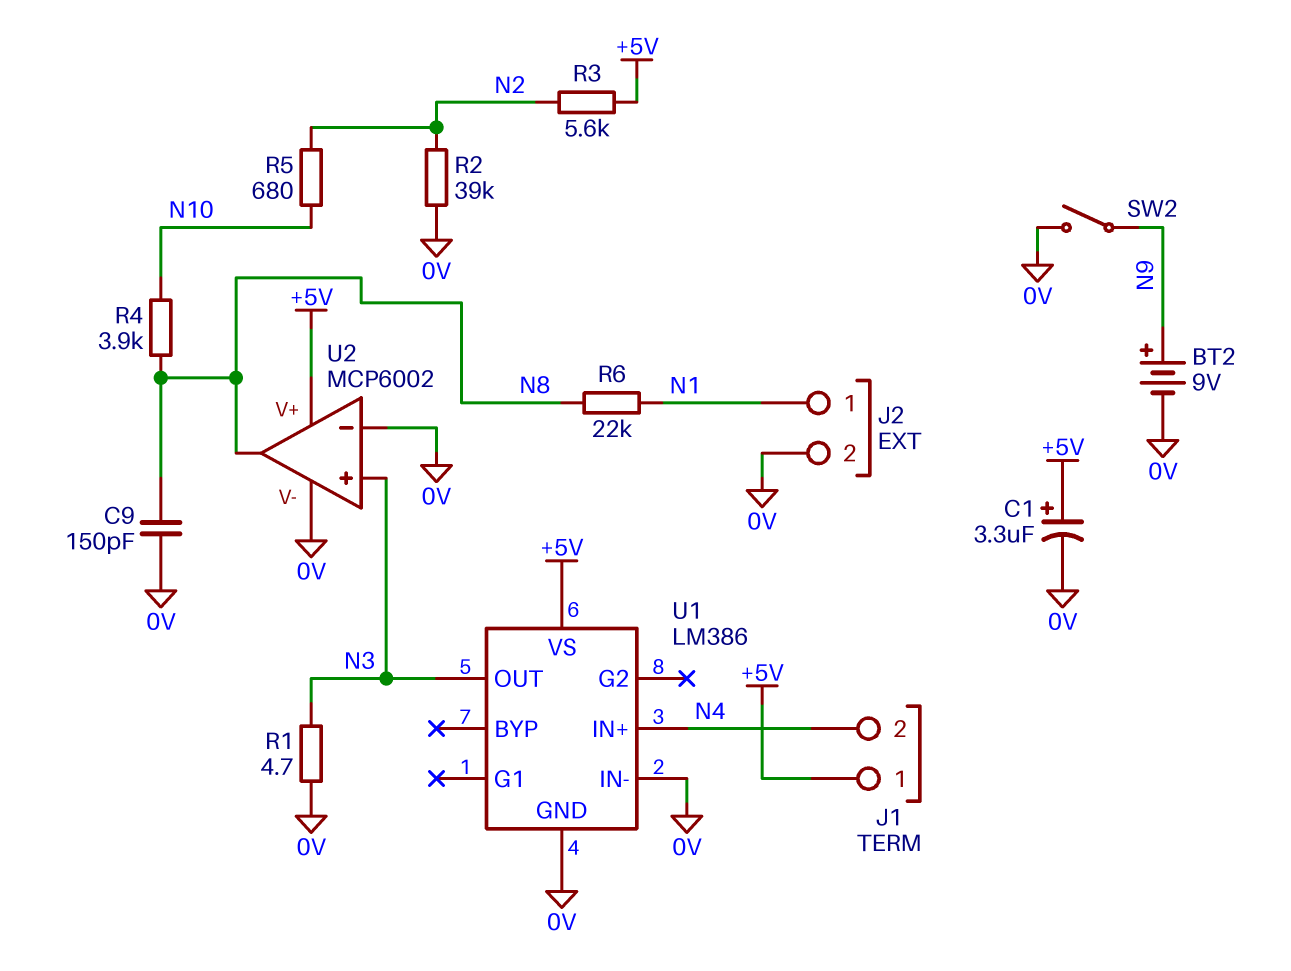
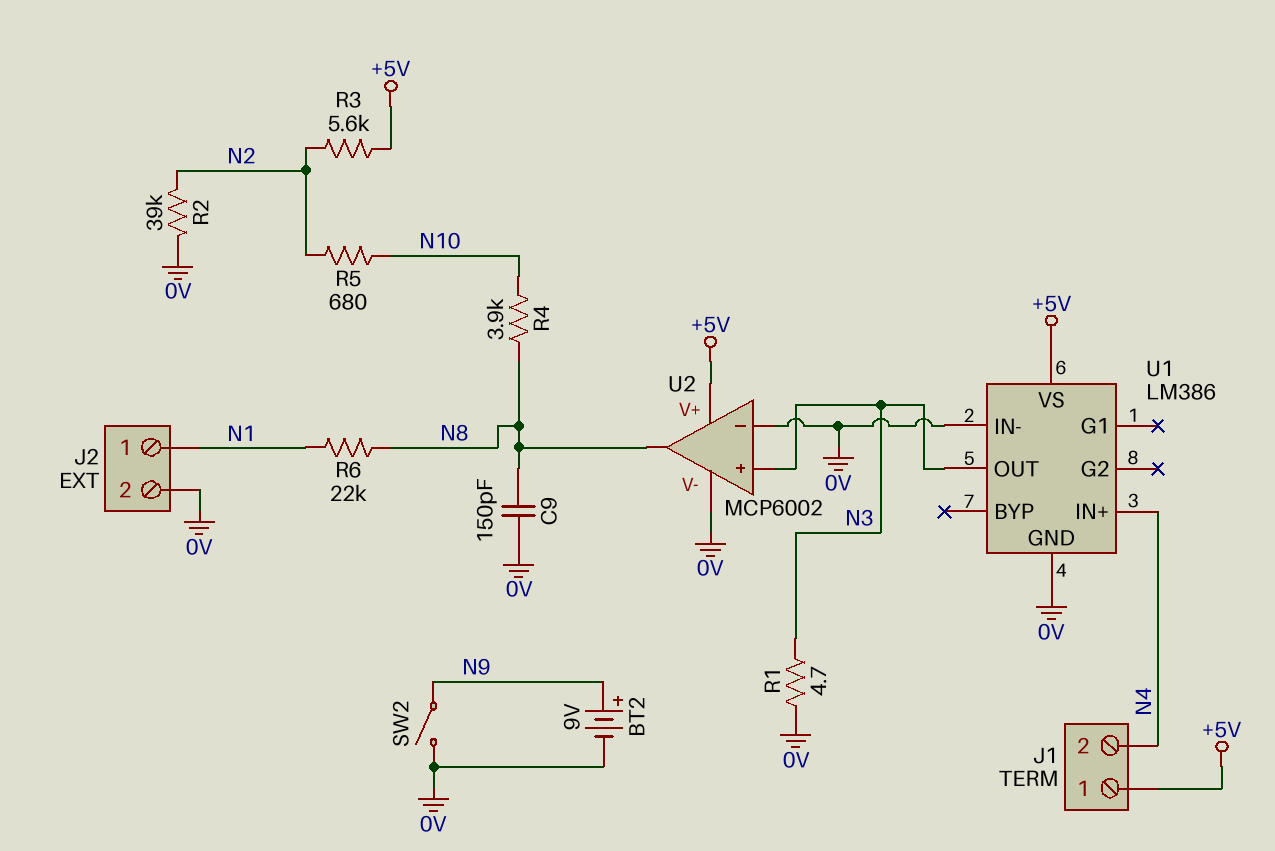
C1: 3.3uF (plus +5V, minus 0V) -> none

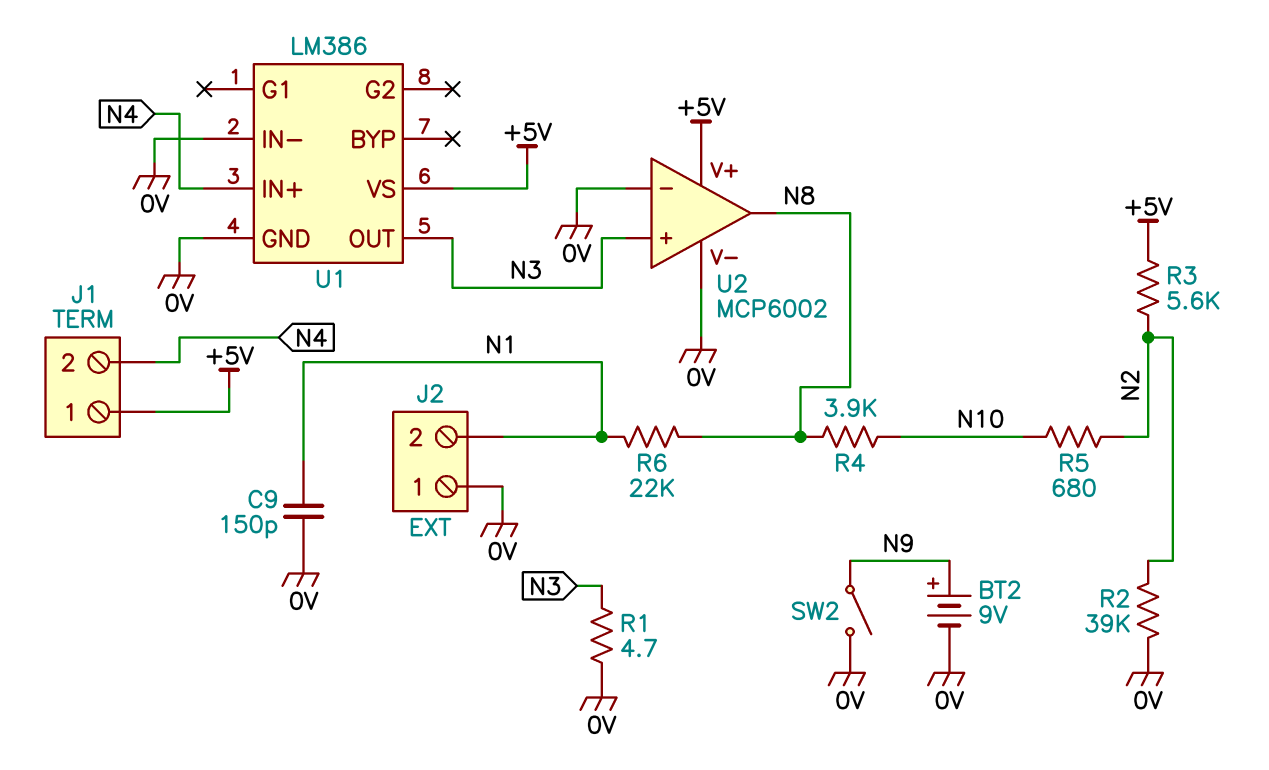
C9: 150pF (0V, N8) -> 150pF (0V, N1)
J2 pin 1: N1 -> 0V
J2 pin 2: 0V -> N1

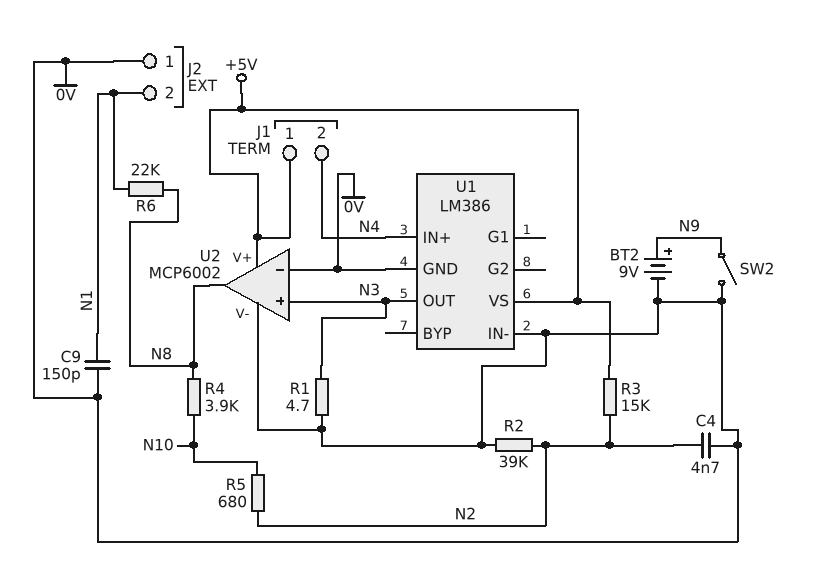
C4: none -> 4.7nF (0V, N2)
R3: 5.6k (+5V, N2) -> 15k (+5V, N2)

